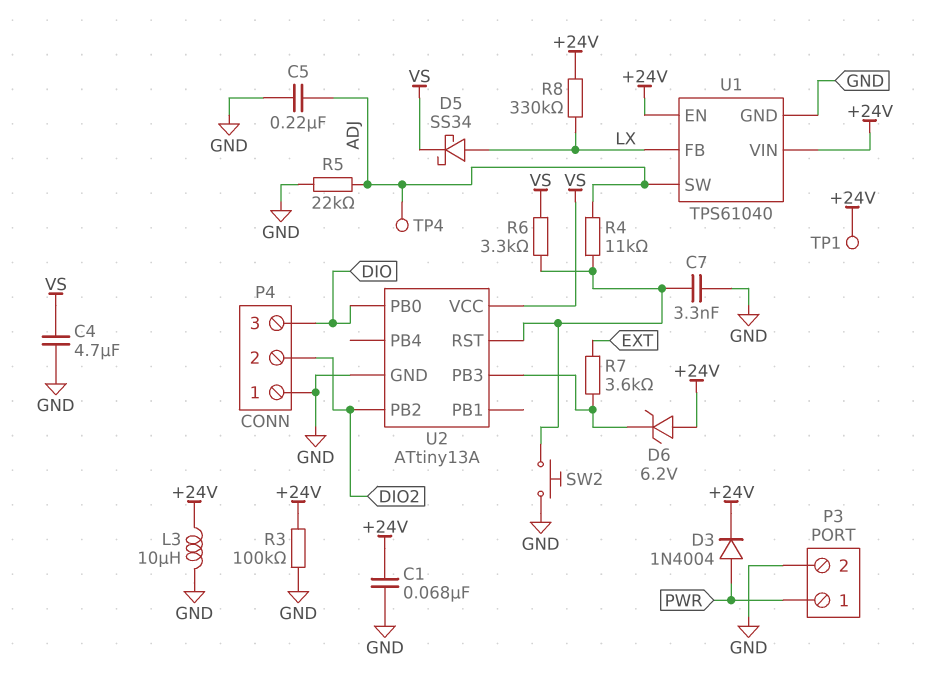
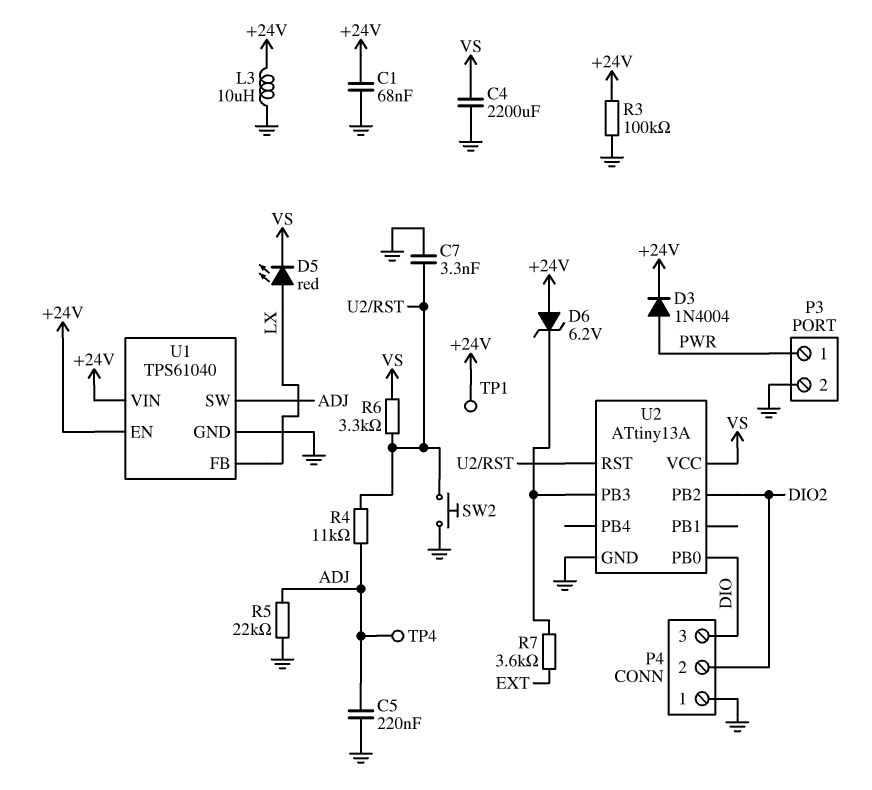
C4: 4.7uF (GND, VS) -> 2200uF (GND, VS)
D5: schottky SS34 (A LX, K VS) -> LED red (A LX, K VS)
R8: 330k (+24V, LX) -> none

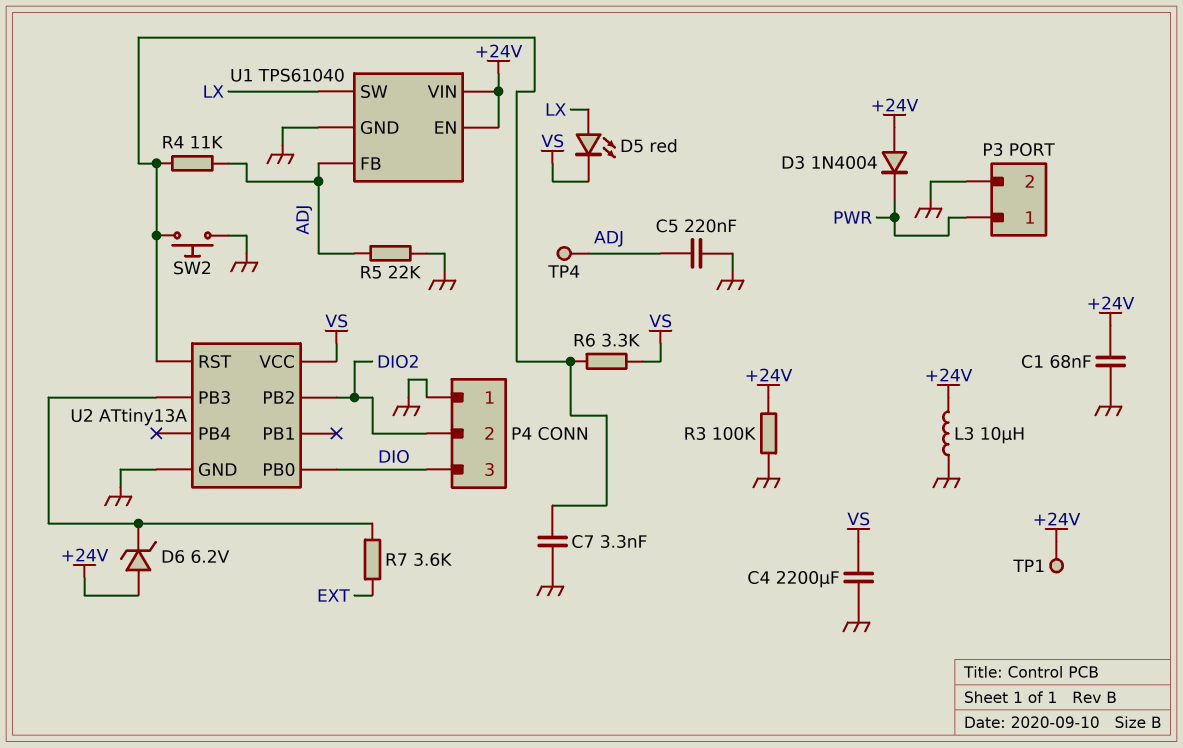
D3: diode 1N4004 (A PWR, K +24V) -> diode 1N4004 (A +24V, K PWR)
U1 pin FB: LX -> ADJ
U1 pin SW: ADJ -> LX

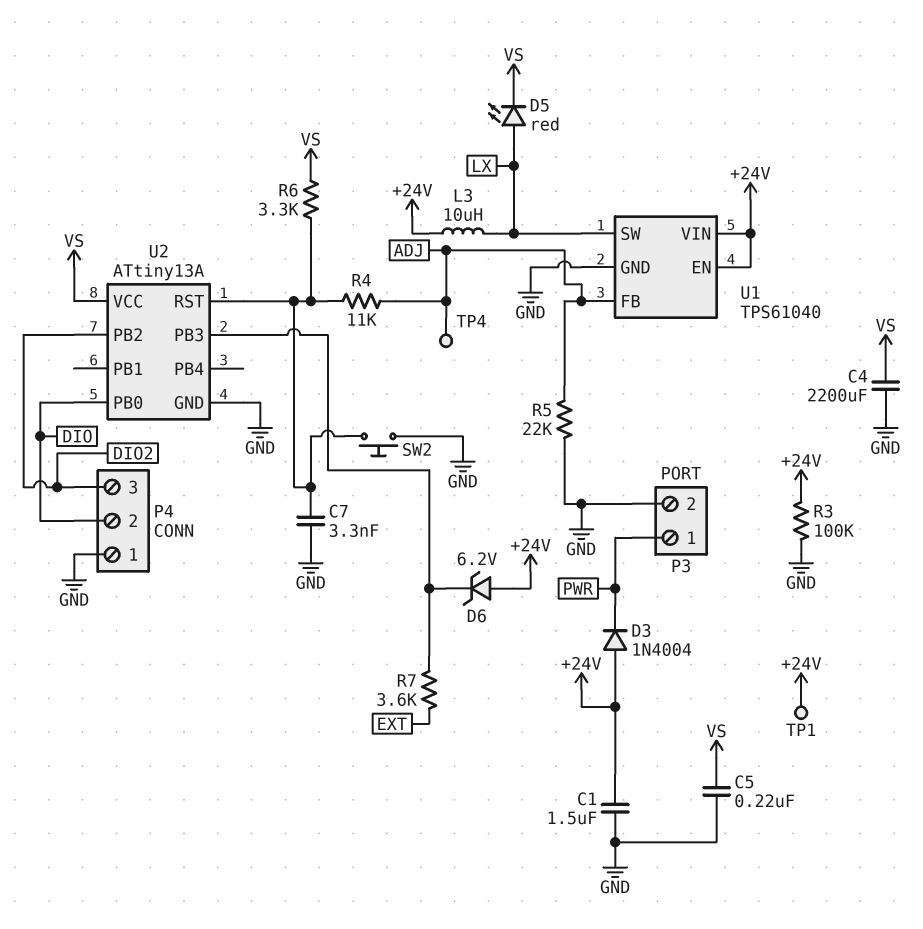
C1: 68nF (+24V, GND) -> 1.5uF (+24V, GND)
C5: 220nF (ADJ, GND) -> 220nF (GND, VS)
L3: 10uH (+24V, GND) -> 10uH (+24V, LX)
P4 pin 2: DIO2 -> DIO
P4 pin 3: DIO -> DIO2

